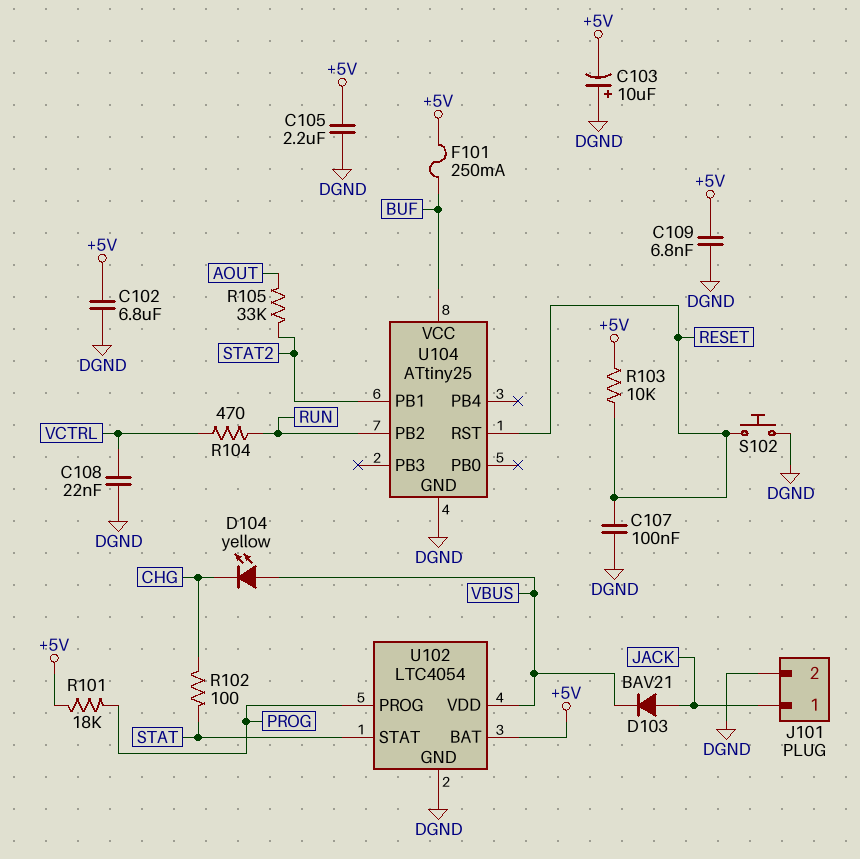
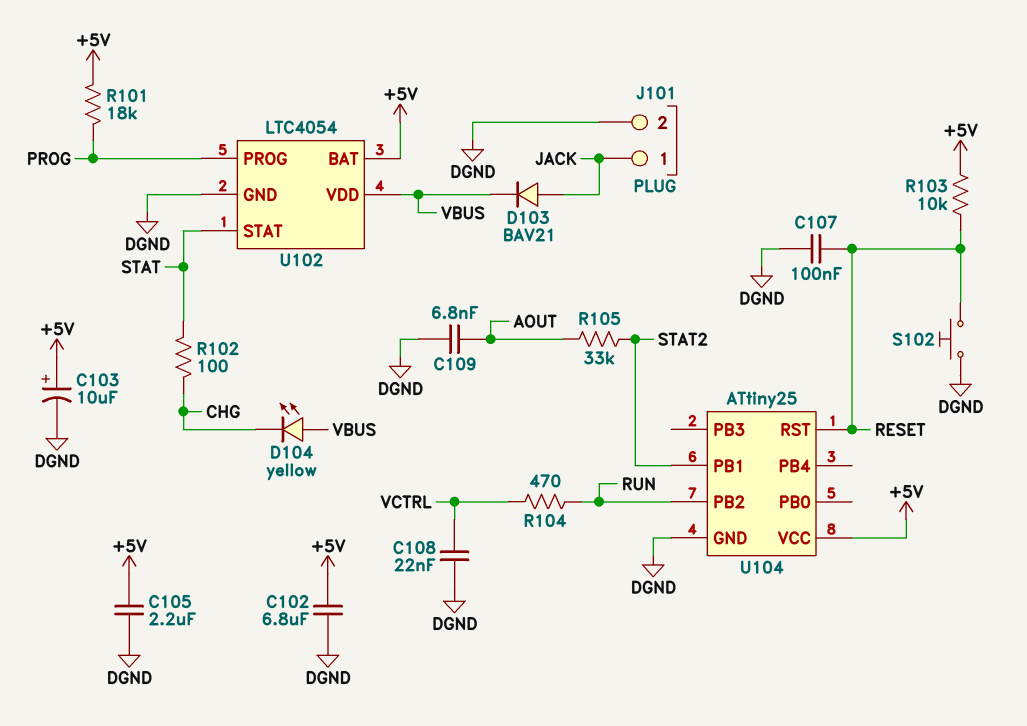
C103: 10uF (plus DGND, minus +5V) -> 10uF (plus +5V, minus DGND)
C109: 6.8nF (+5V, DGND) -> 6.8nF (AOUT, DGND)
F101: 250mA (+5V, BUF) -> none
U104 pin VCC: BUF -> +5V

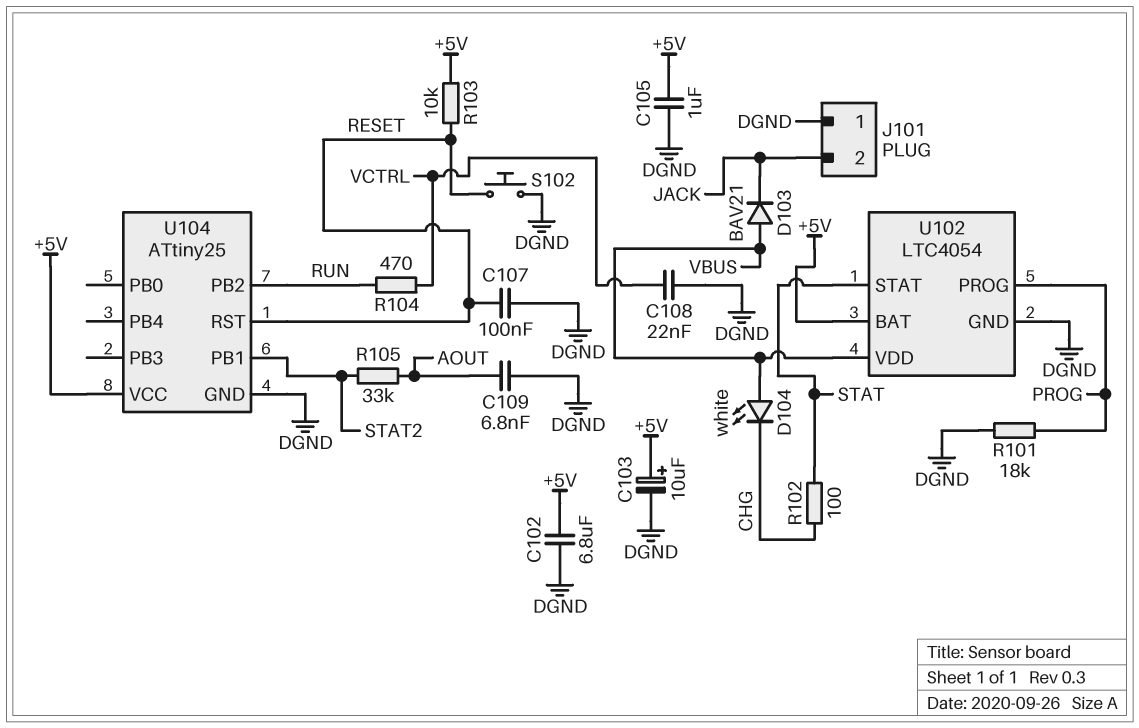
C105: 2.2uF (+5V, DGND) -> 1uF (+5V, DGND)
D103: diode BAV21 (A JACK, K VBUS) -> diode BAV21 (A VBUS, K JACK)
D104: LED yellow (A VBUS, K CHG) -> LED white (A VBUS, K CHG)
J101 pin 1: JACK -> DGND
J101 pin 2: DGND -> JACK
R101: 18k (+5V, PROG) -> 18k (DGND, PROG)

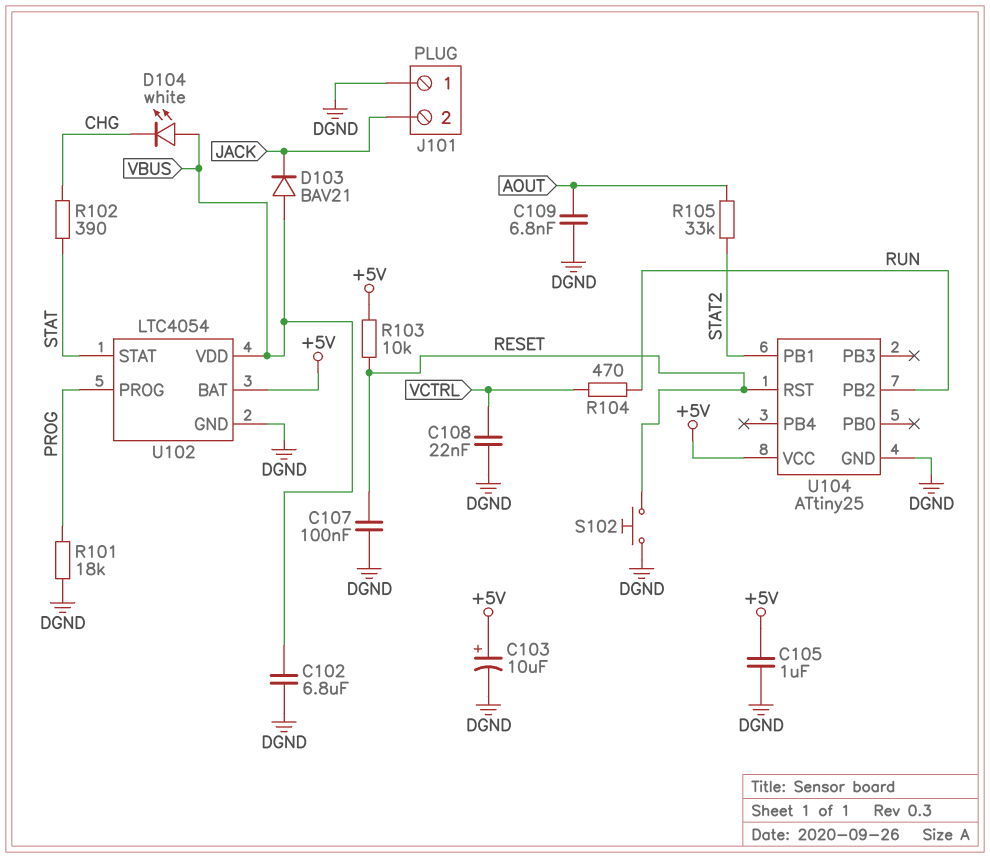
C102: 6.8uF (+5V, DGND) -> 6.8uF (DGND, VBUS)
R102: 100 (CHG, STAT) -> 390 (CHG, STAT)

